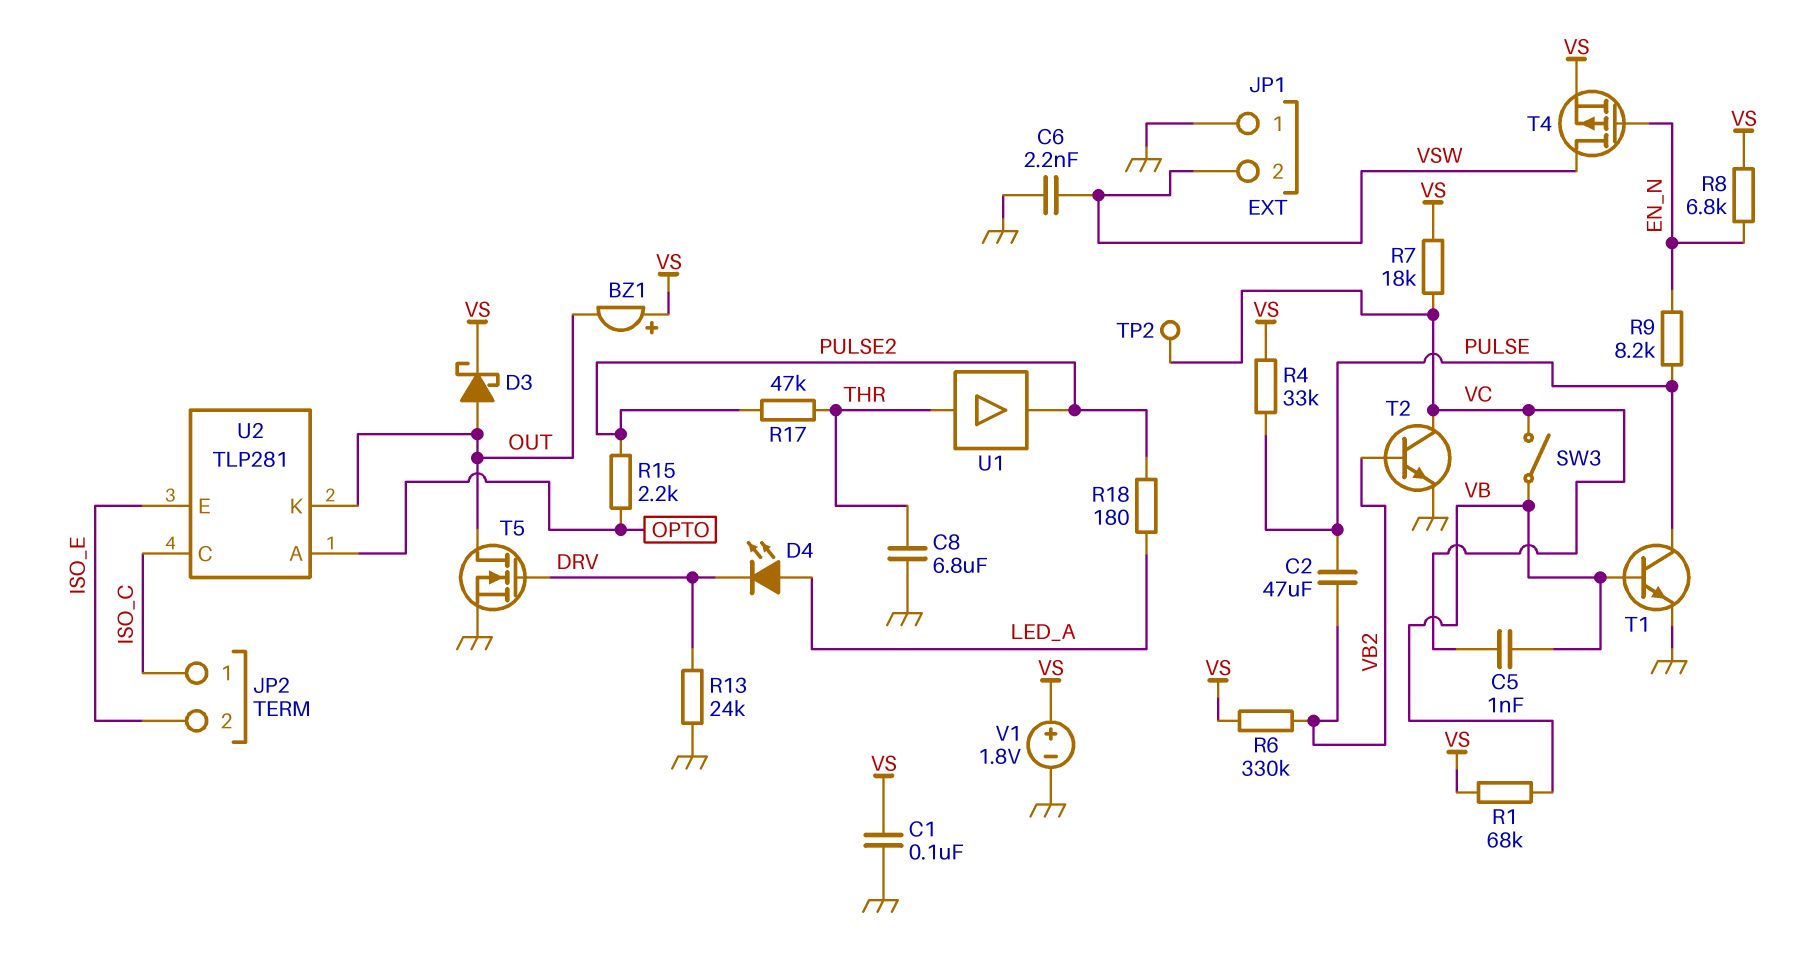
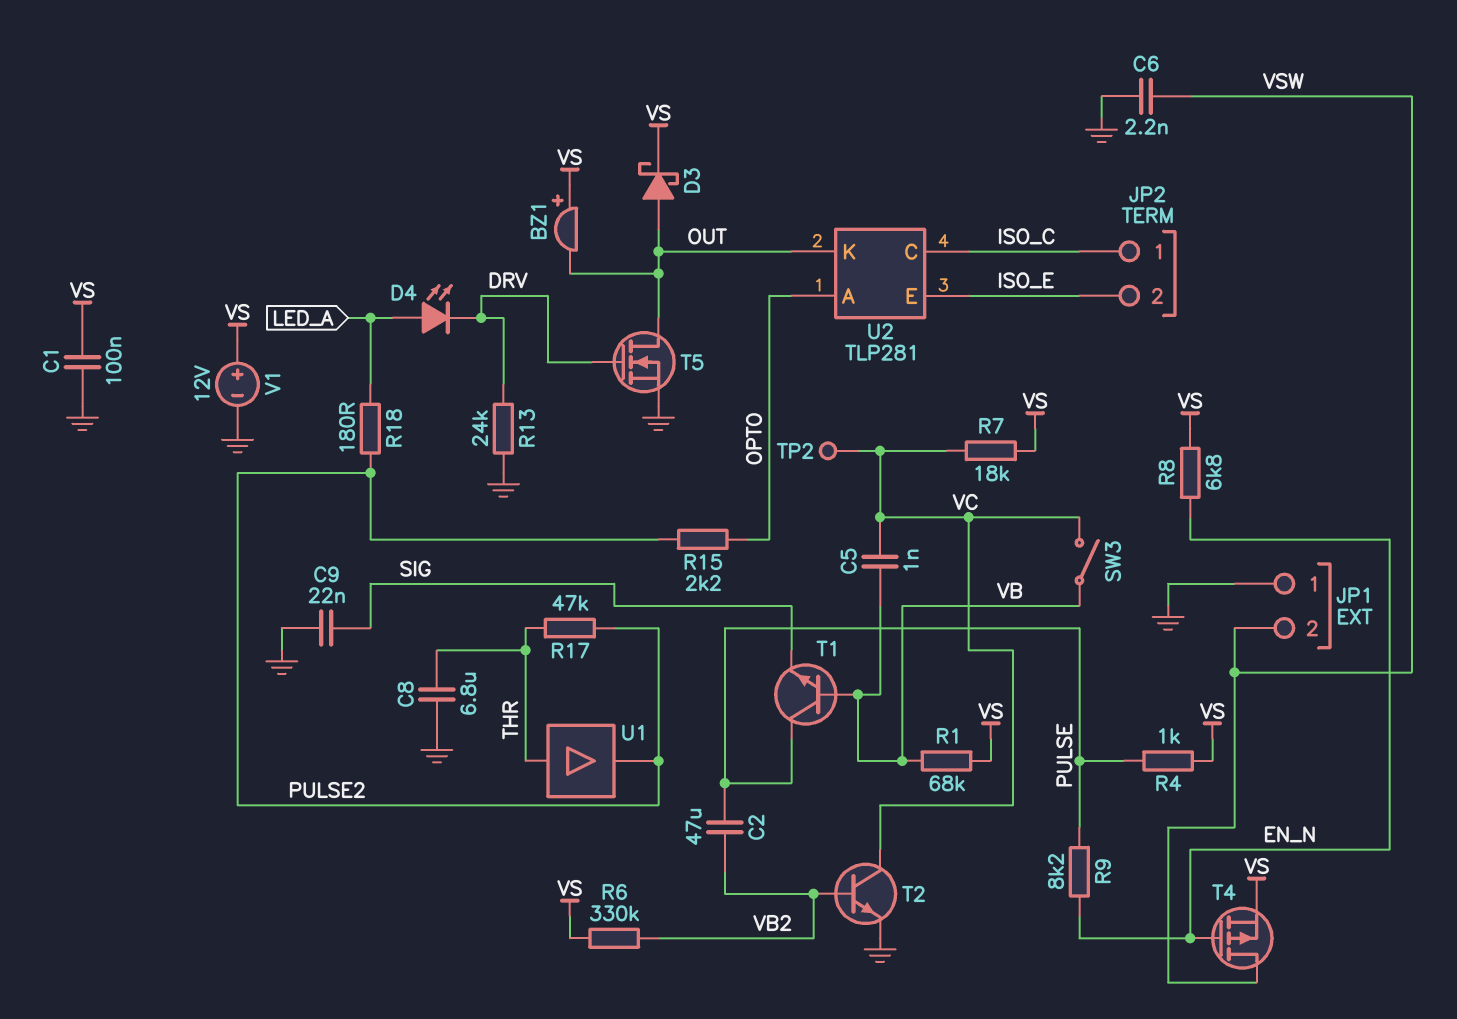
C9: none -> 22nF (GND, SIG)
R4: 33k (PULSE, VS) -> 1k (PULSE, VS)
T1: NPN (B VB, C PULSE, E GND) -> NPN (B VB, C PULSE, E SIG)
V1: 1.8V (plus VS, minus GND) -> 12V (plus VS, minus GND)

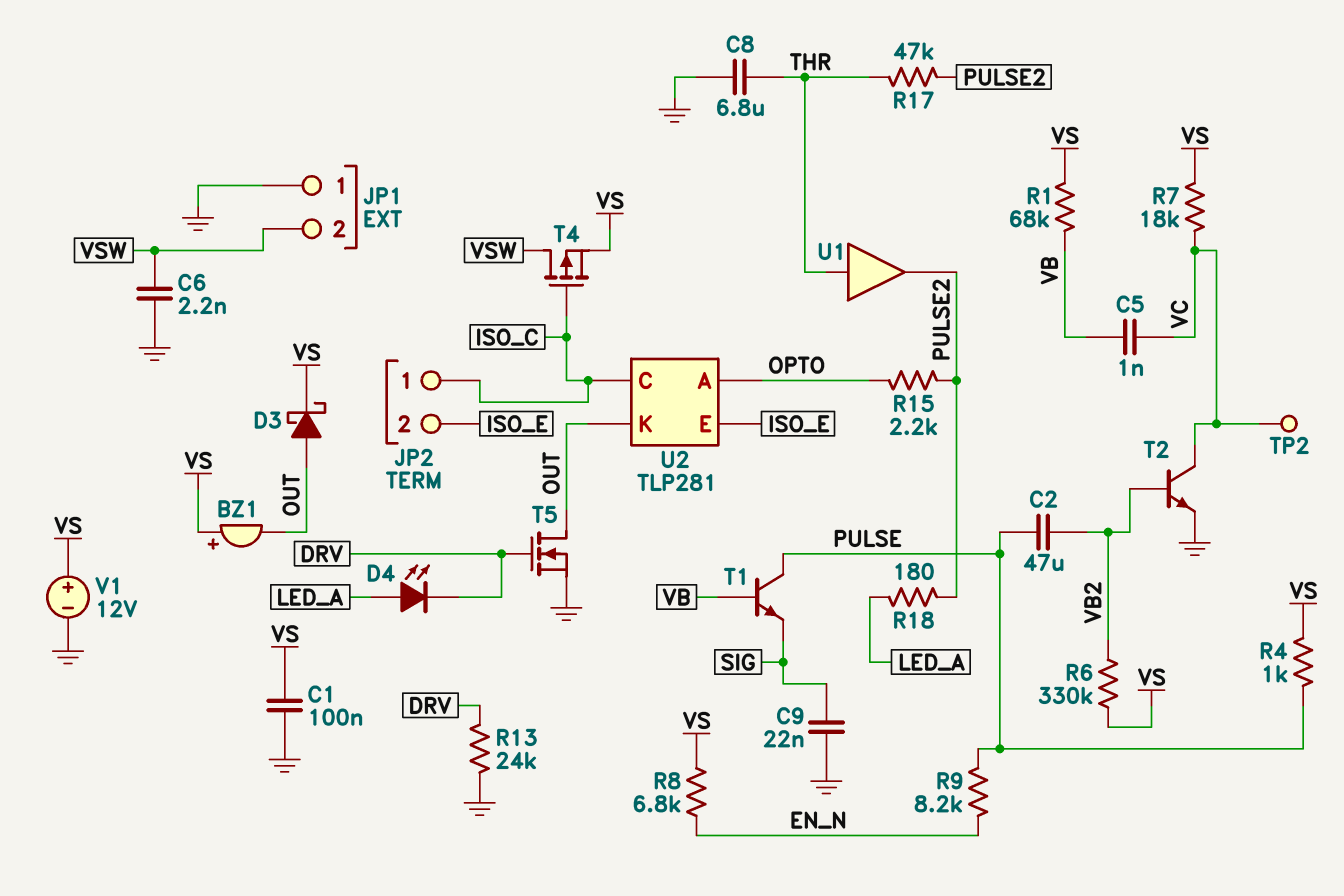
SW3: switch (VB, VC) -> none
T4: PMOS (G EN_N, D VSW, S VS) -> PMOS (G ISO_C, D VSW, S VS)

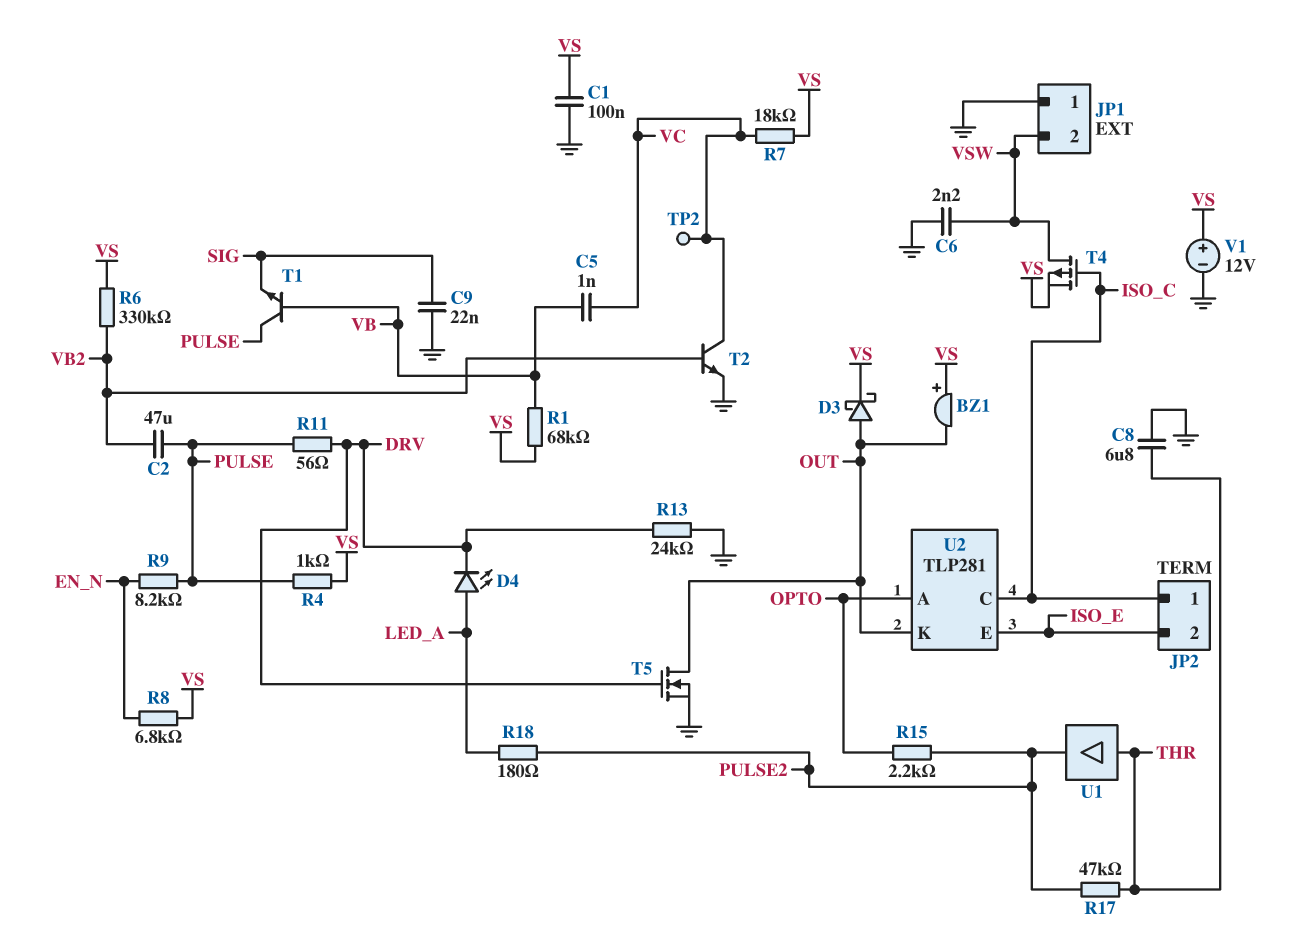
R11: none -> 56 (DRV, PULSE)

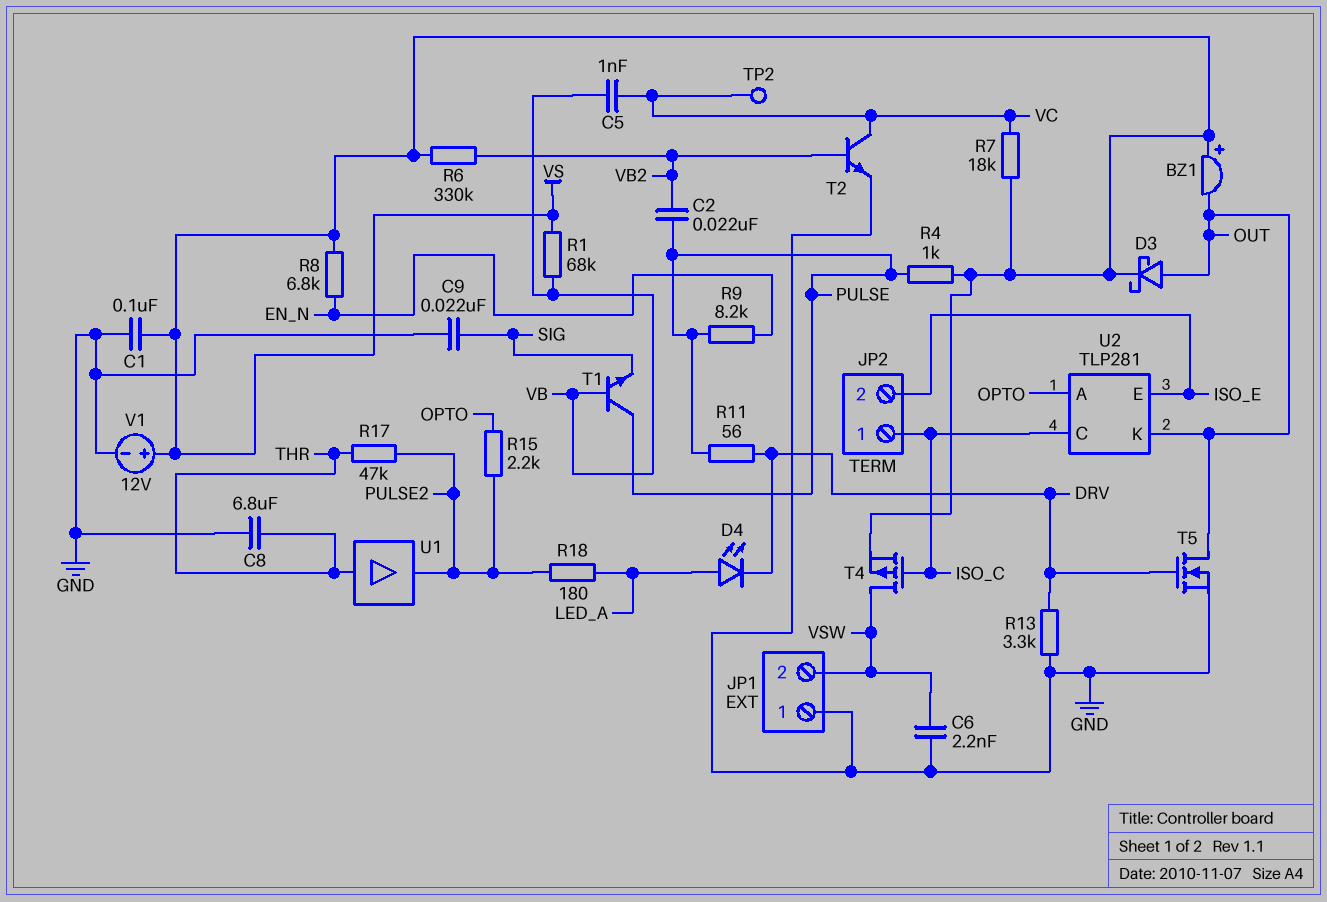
C2: 47uF (PULSE, VB2) -> 22nF (PULSE, VB2)
R13: 24k (DRV, GND) -> 3.3k (DRV, GND)

